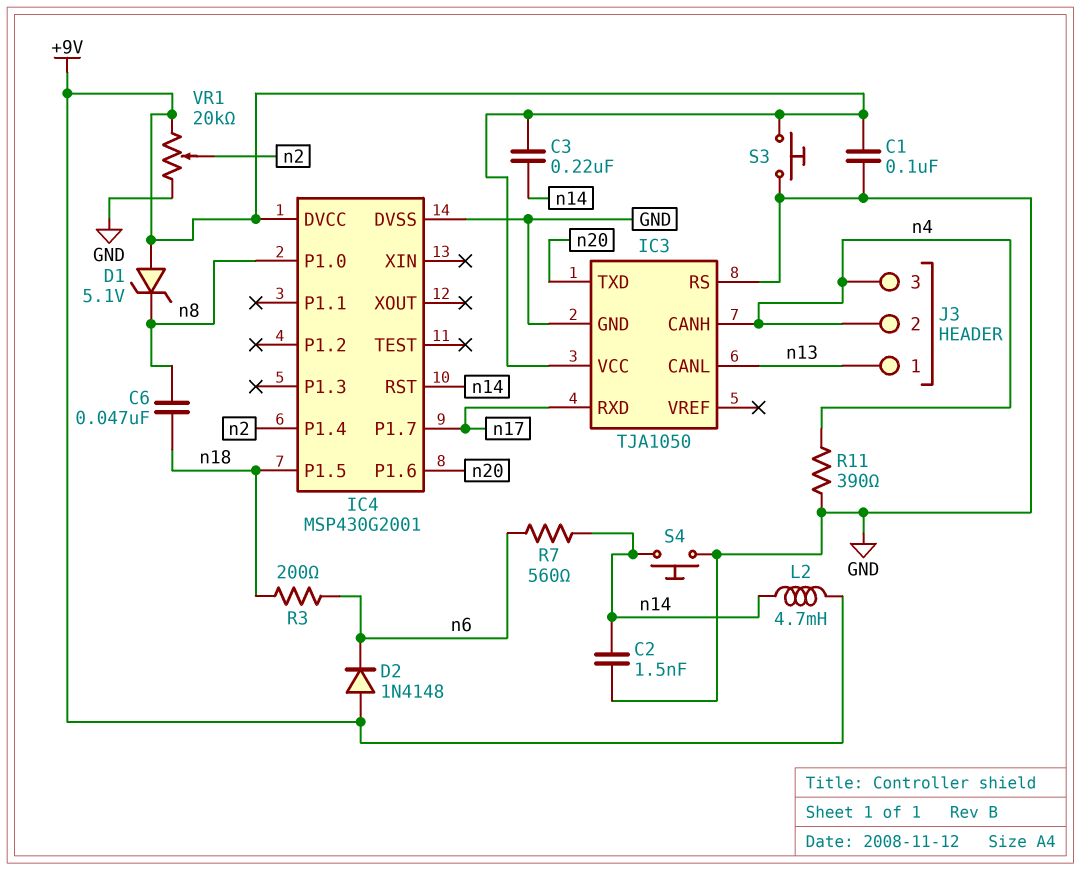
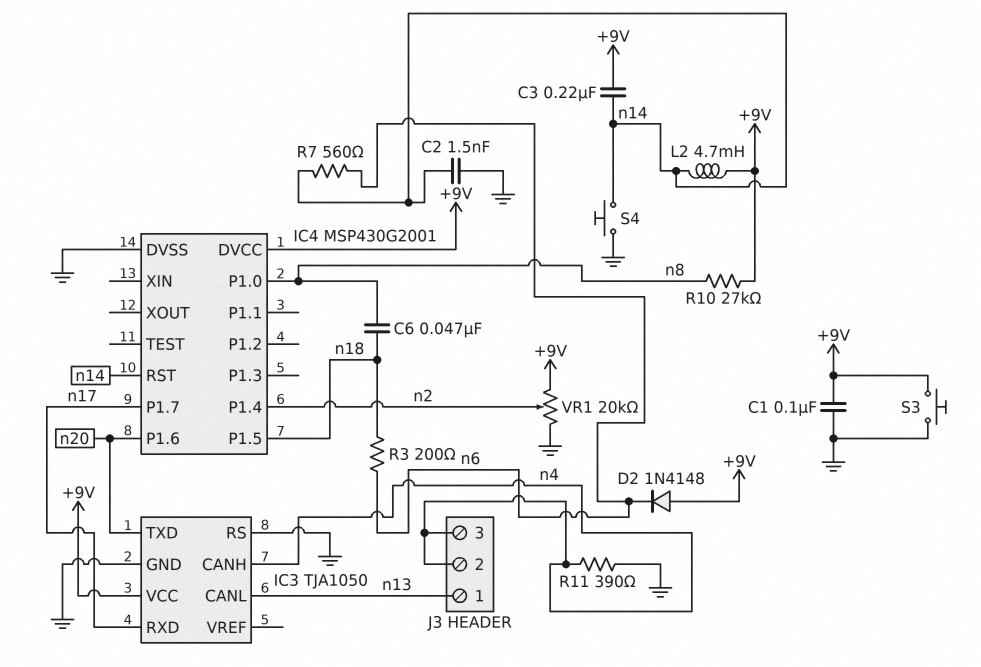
D1: zener 5.1V (A +9V, K n8) -> none
R10: none -> 27k (+9V, n8)

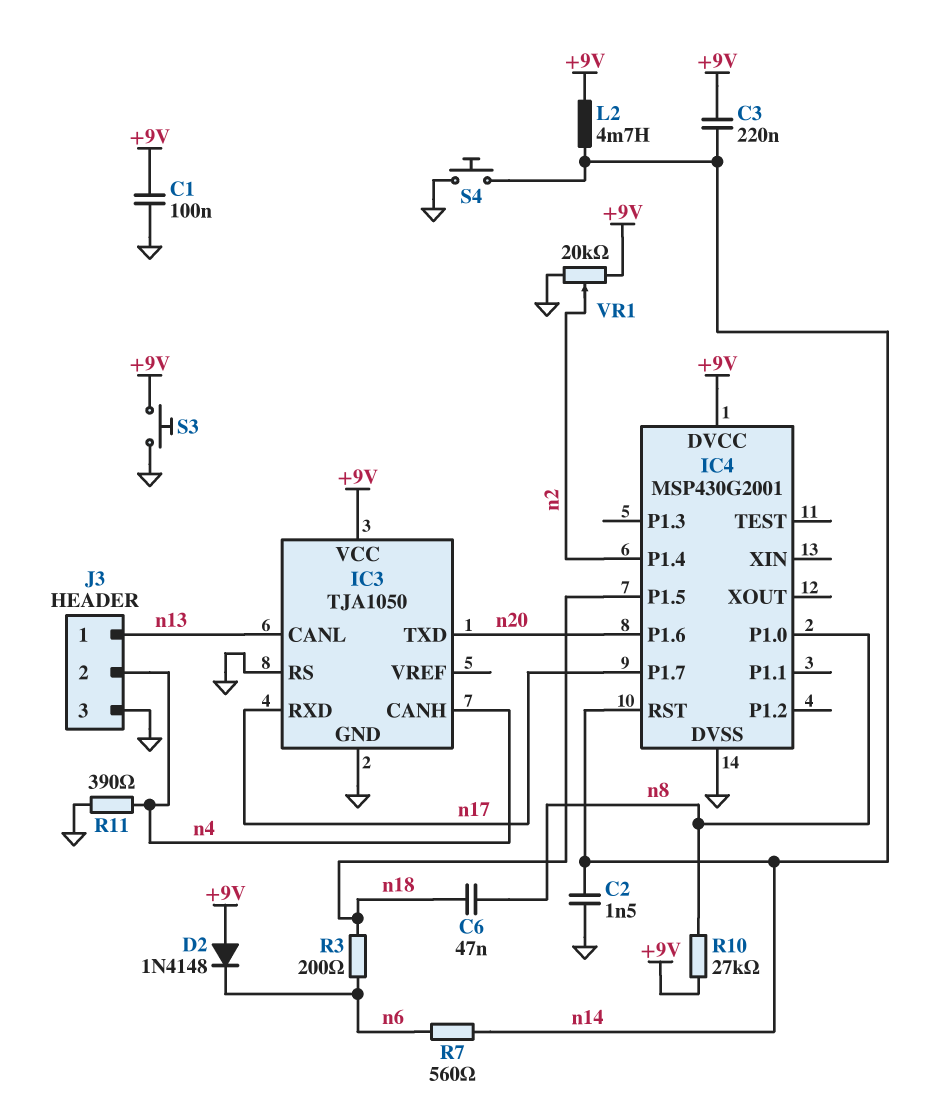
J3 pin 3: n4 -> GND

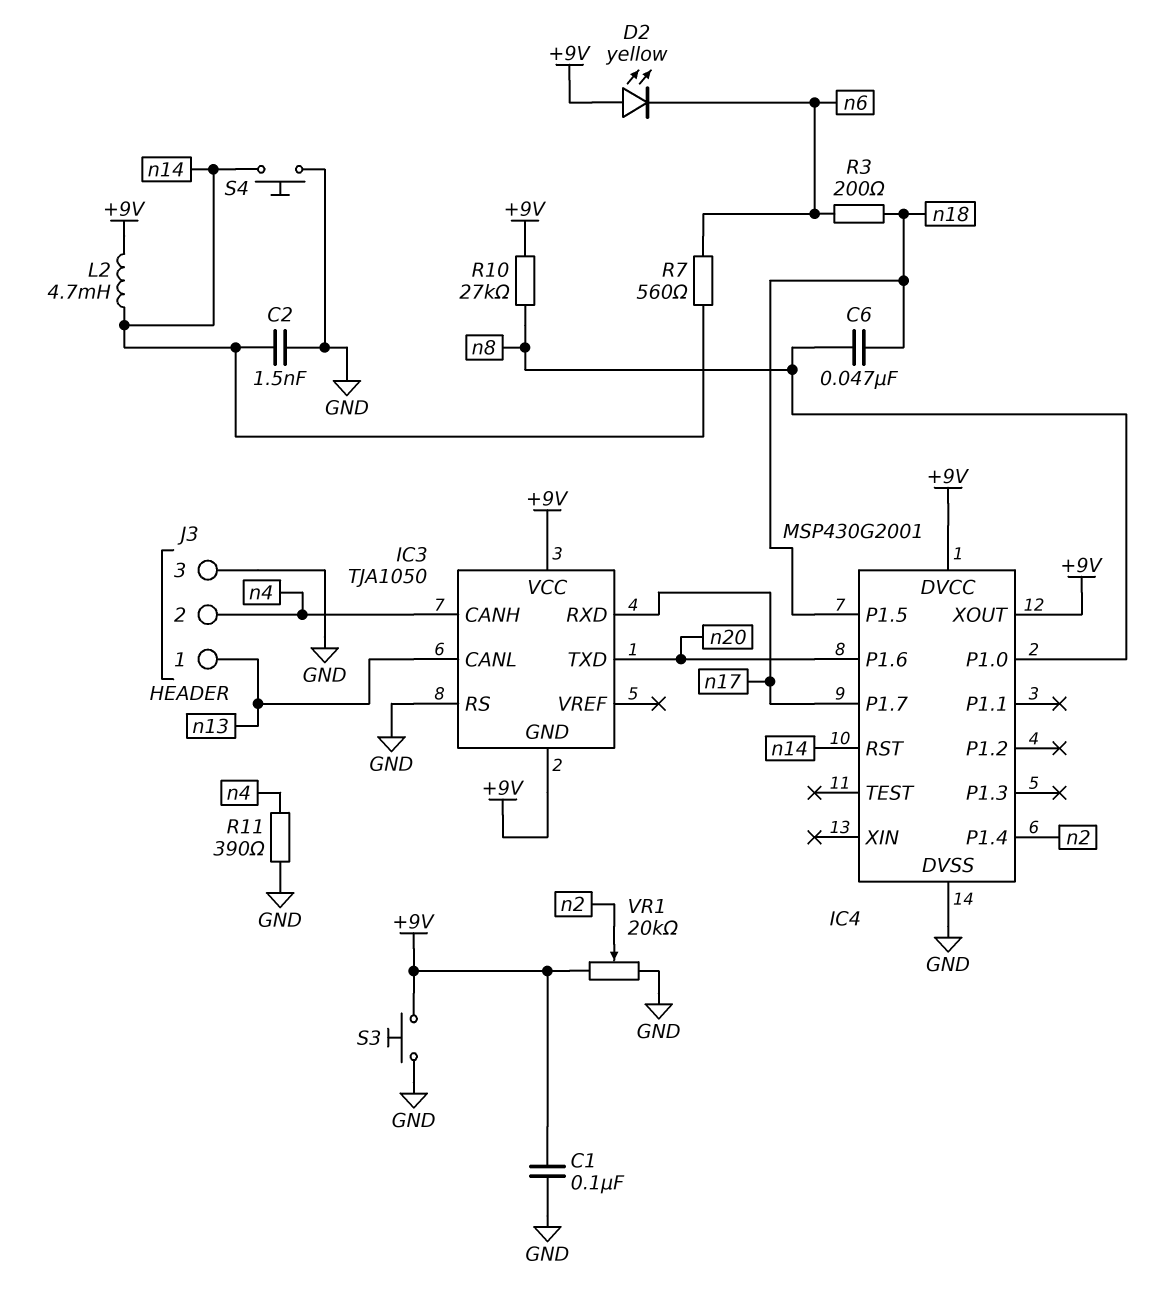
C3: 220nF (+9V, n14) -> none
D2: diode 1N4148 (A +9V, K n6) -> LED yellow (A +9V, K n6)
IC3 pin GND: GND -> +9V
IC4 pin XOUT: none -> +9V

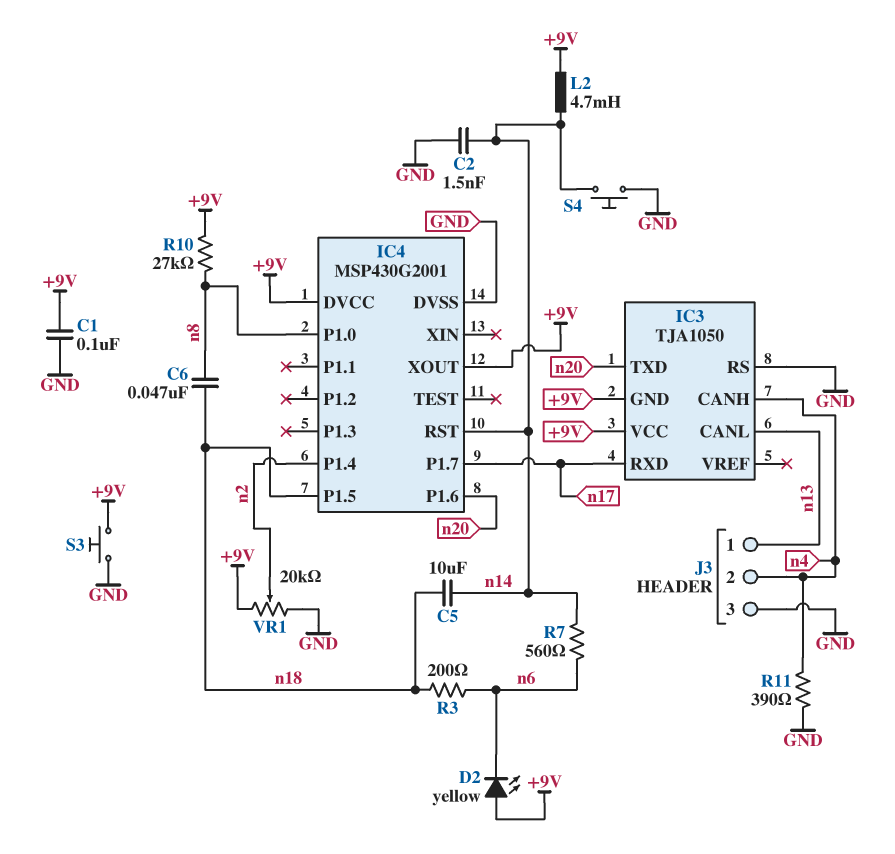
C5: none -> 10uF (n14, n18)

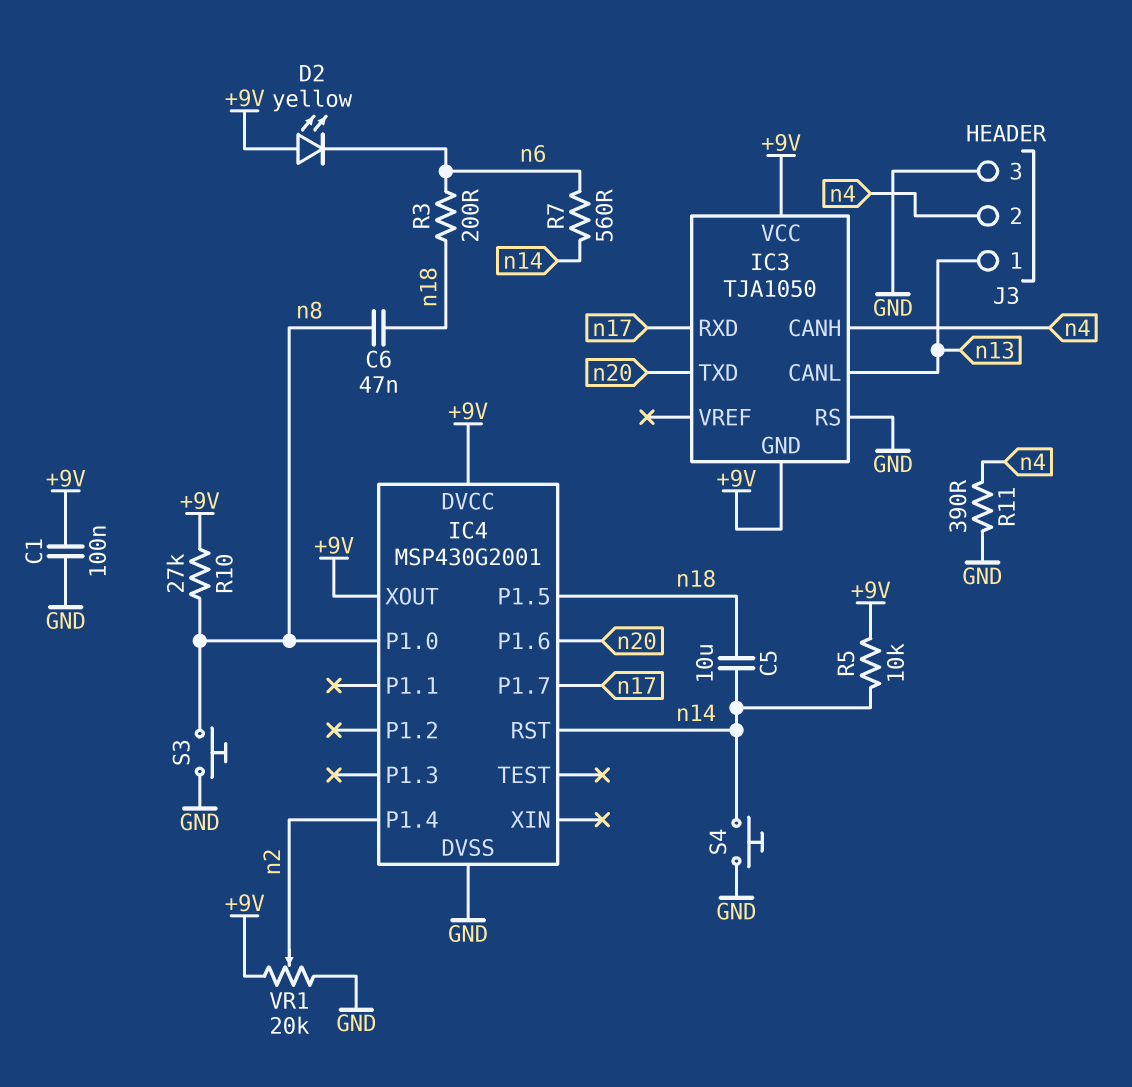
C2: 1.5nF (GND, n14) -> none
L2: 4.7mH (+9V, n14) -> none
R5: none -> 10k (+9V, n14)
S3: button (+9V, GND) -> button (GND, n8)

